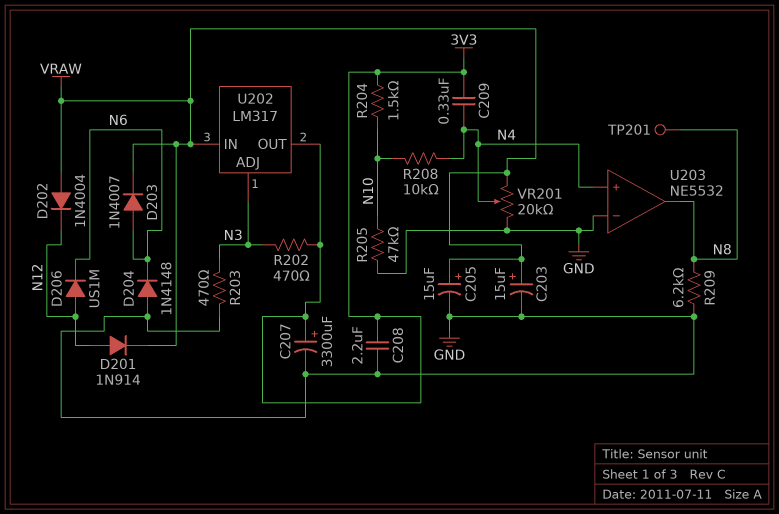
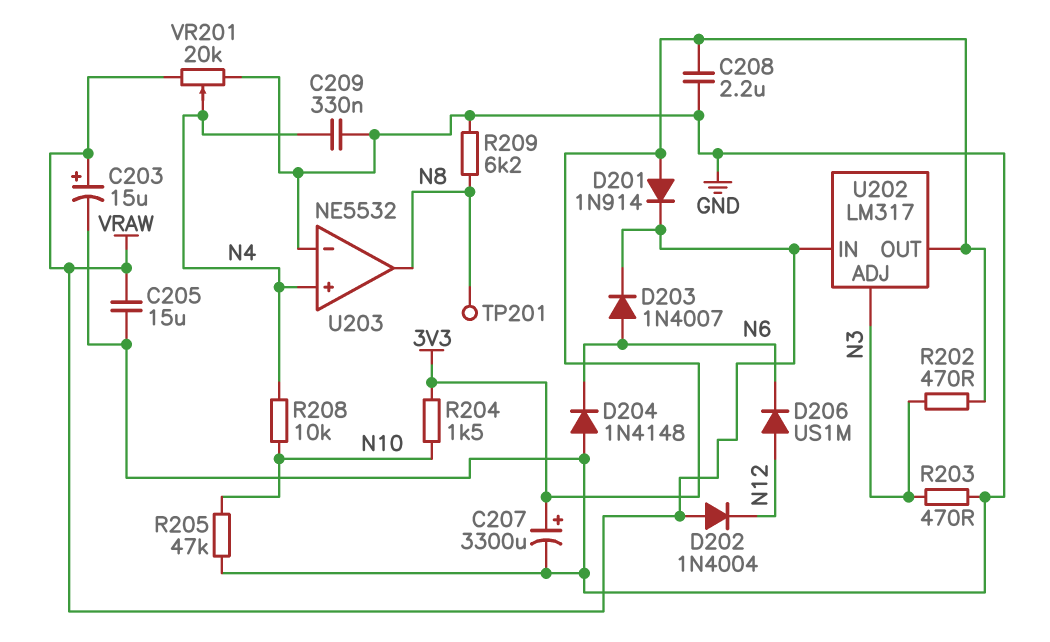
C205: 15uF (plus VRAW, minus GND) -> 15uF (GND, VRAW)
C209: 330nF (3V3, N4) -> 330nF (GND, N4)
D201: diode 1N914 (A N12, K VRAW) -> diode 1N914 (A 3V3, K VRAW)

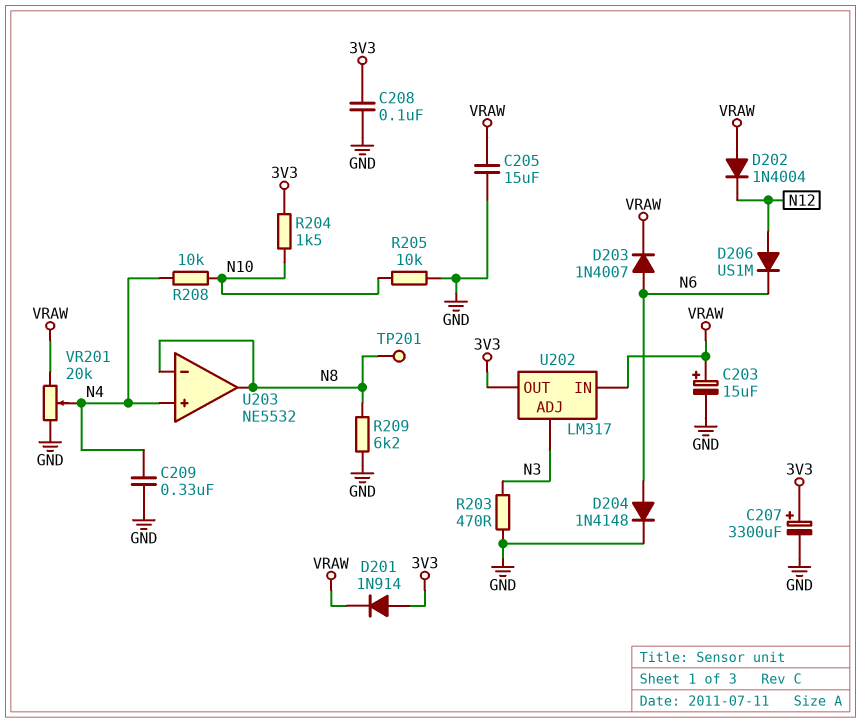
C208: 2.2uF (3V3, GND) -> 100nF (3V3, GND)
D204: diode 1N4148 (A GND, K N6) -> diode 1N4148 (A N6, K GND)
R202: 470 (3V3, N3) -> none
R205: 47k (GND, N10) -> 10k (GND, N10)
U203 pin in-: GND -> N8

